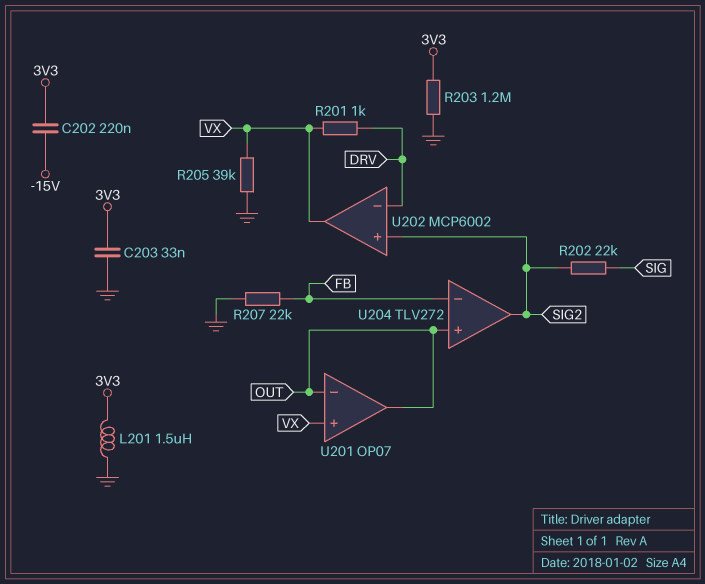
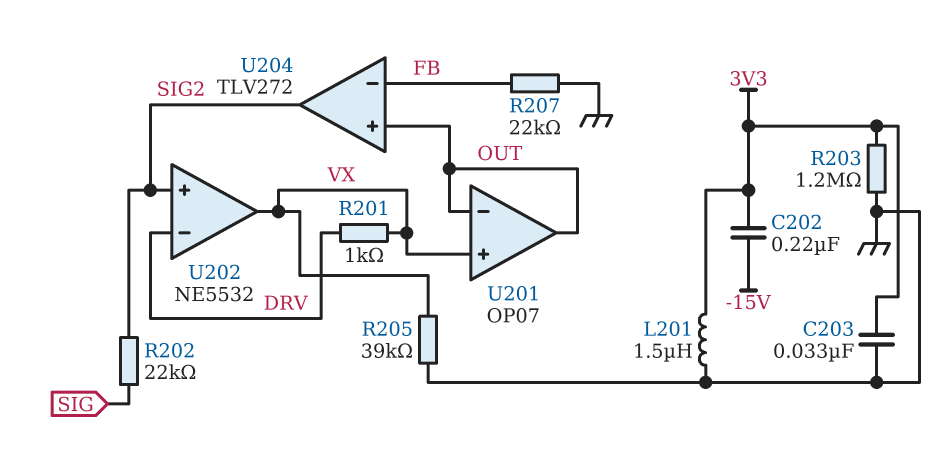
U202: MCP6002 -> NE5532

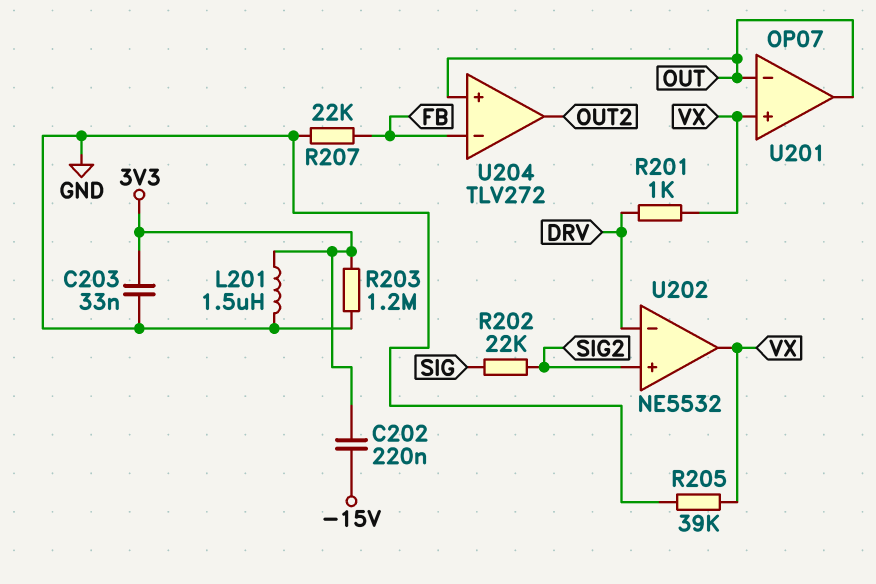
U204 pin out: SIG2 -> OUT2

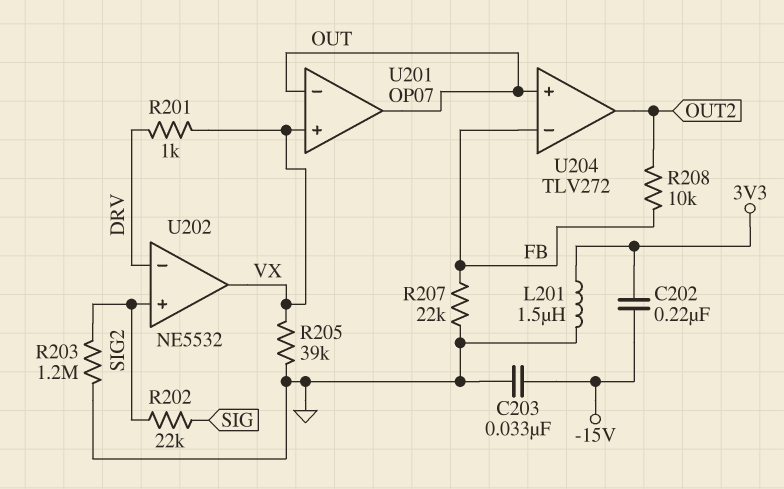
C203: 33nF (3V3, GND) -> 33nF (-15V, GND)
R203: 1.2M (3V3, GND) -> 1.2M (GND, SIG2)
R208: none -> 10k (FB, OUT2)

